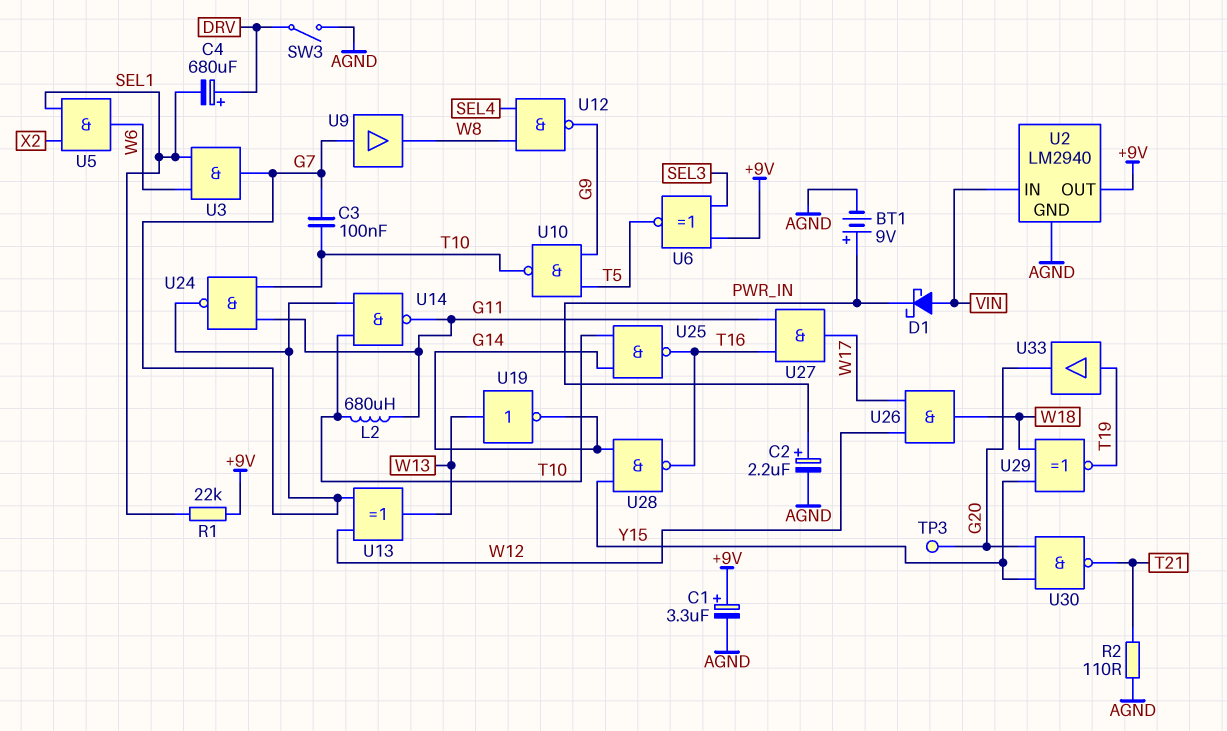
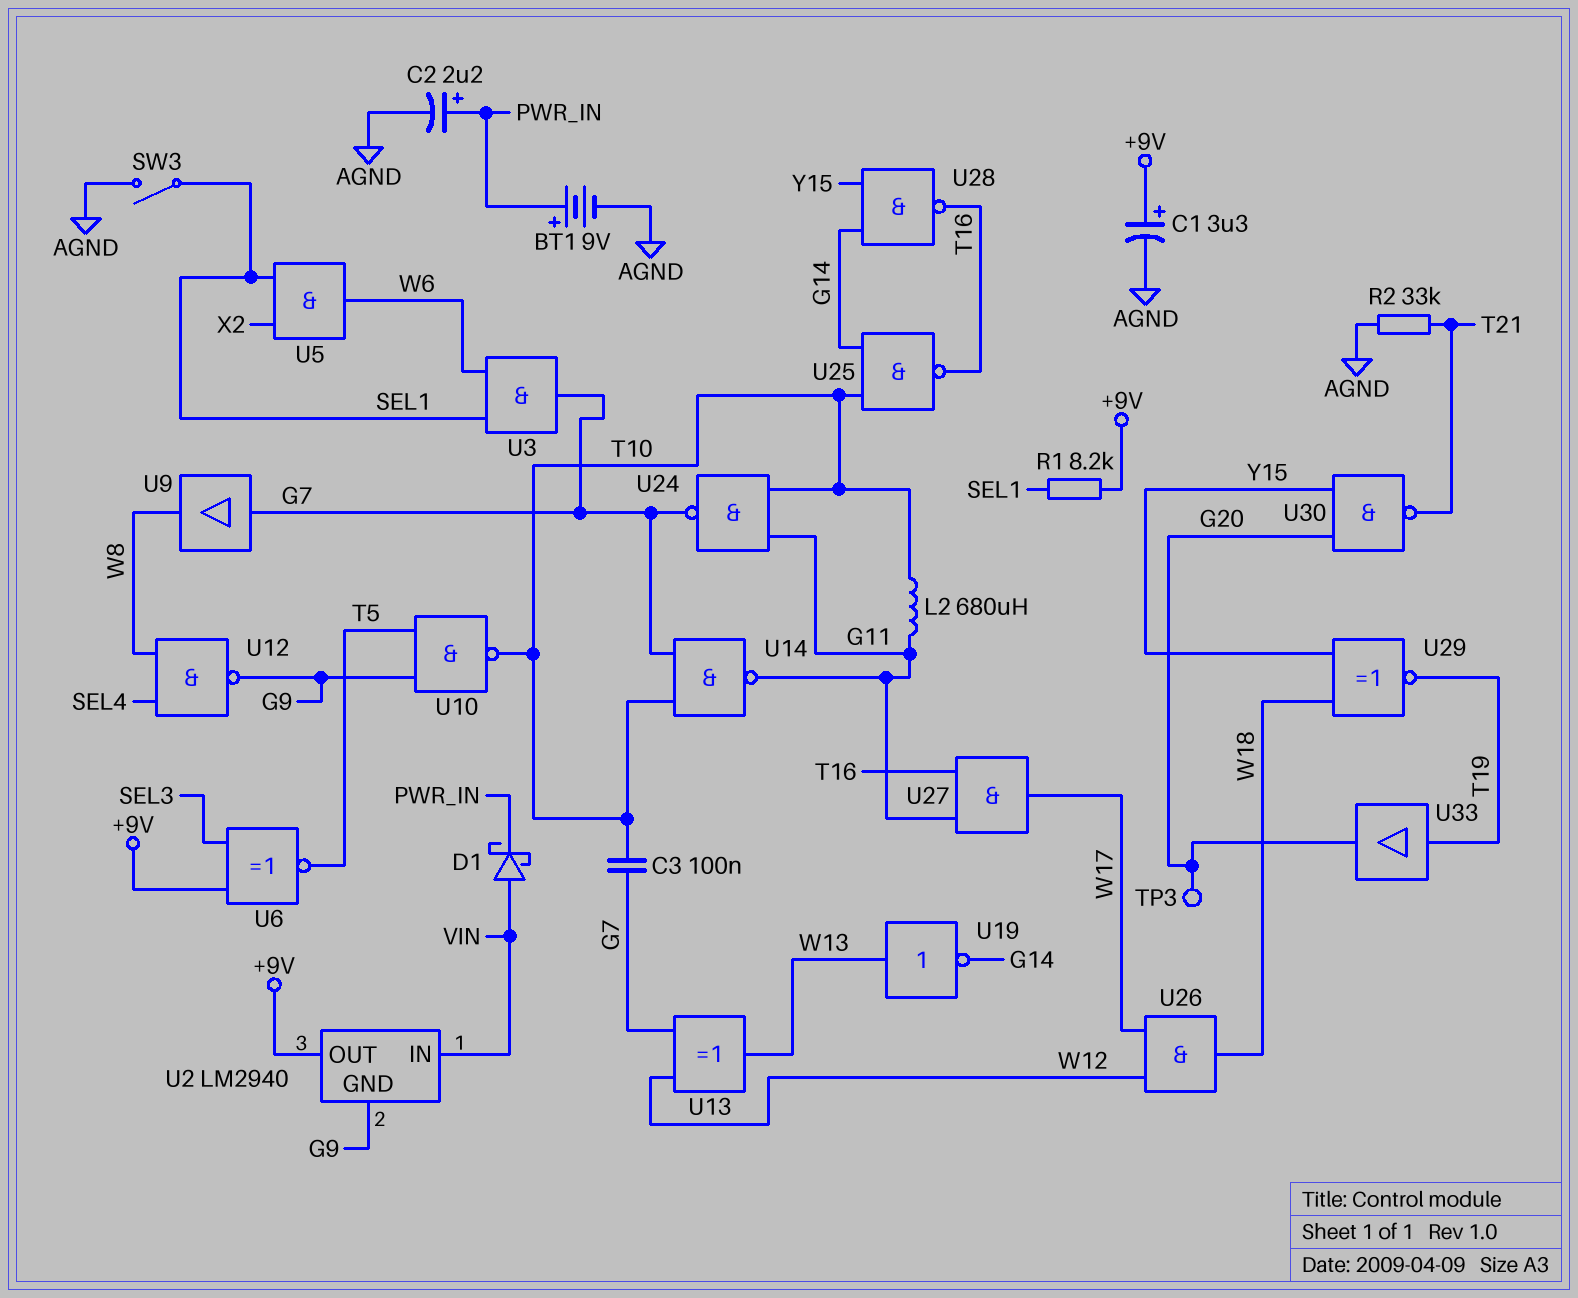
C4: 680uF (plus DRV, minus SEL1) -> none
R1: 22k (+9V, SEL1) -> 8.2k (+9V, SEL1)
R2: 110 (AGND, T21) -> 33k (AGND, T21)
SW3: switch (AGND, DRV) -> switch (AGND, SEL1)
U2 pin GND: AGND -> G9

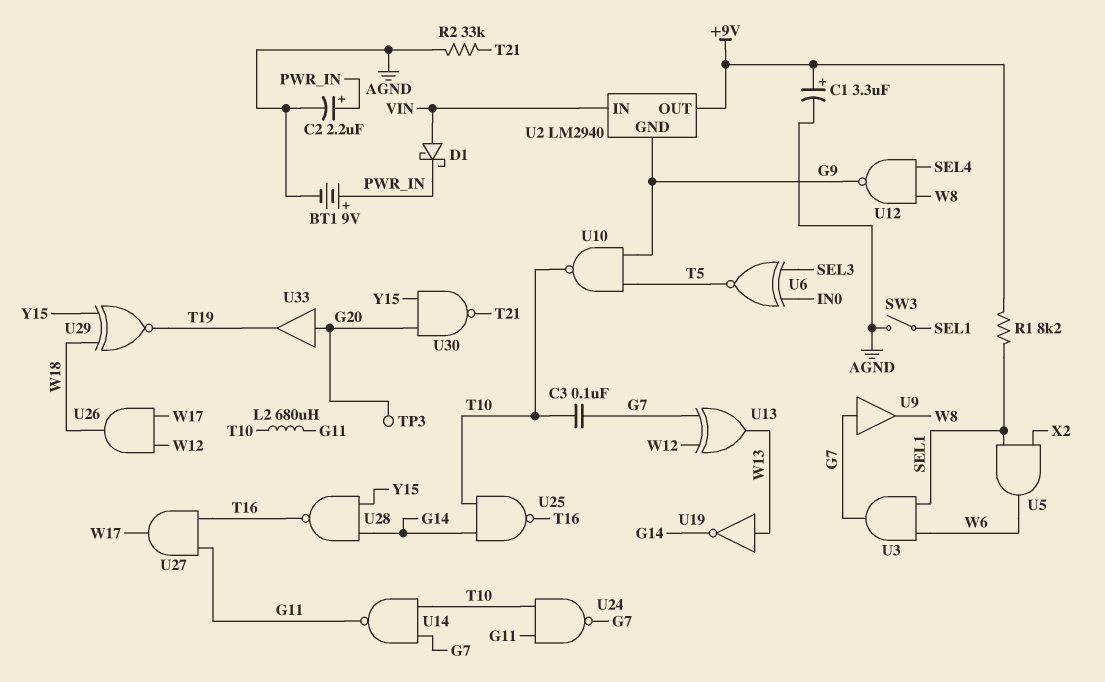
U6: XNOR (in +9V, in SEL3, out T5) -> XNOR (in IN0, in SEL3, out T5)
U33: buffer (in T19, out G20) -> buffer (in G20, out T19)

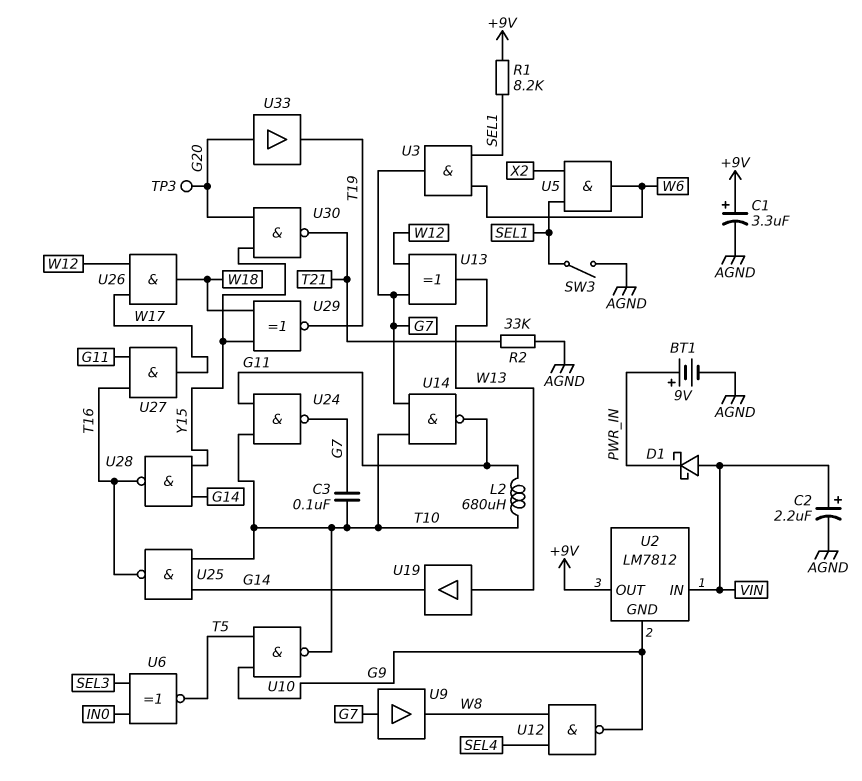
C2: 2.2uF (plus PWR_IN, minus AGND) -> 2.2uF (plus VIN, minus AGND)
U2: LM2940 -> LM7812
U19: NOT (in W13, out G14) -> buffer (in W13, out G14)

